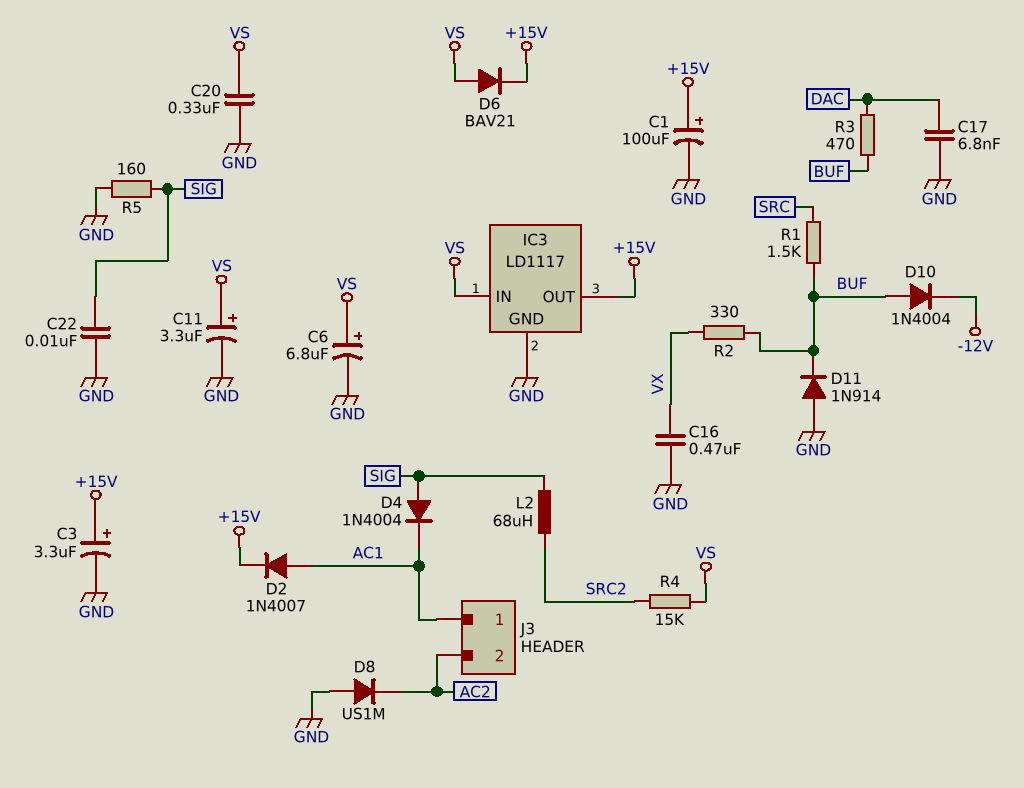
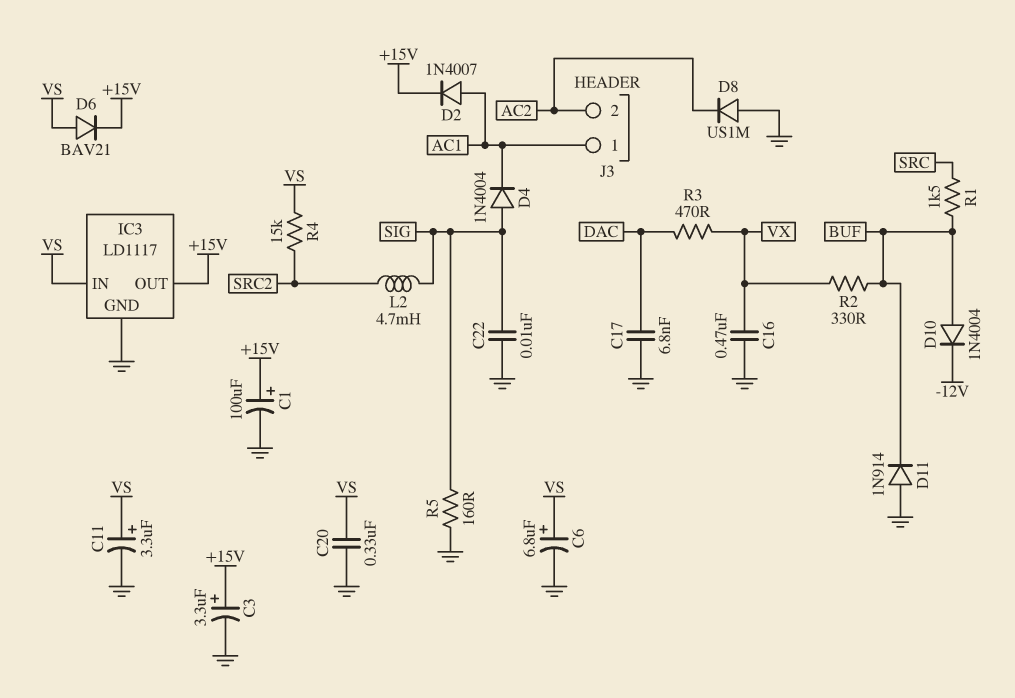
L2: 68uH (SIG, SRC2) -> 4.7mH (SIG, SRC2)
R3: 470 (BUF, DAC) -> 470 (DAC, VX)

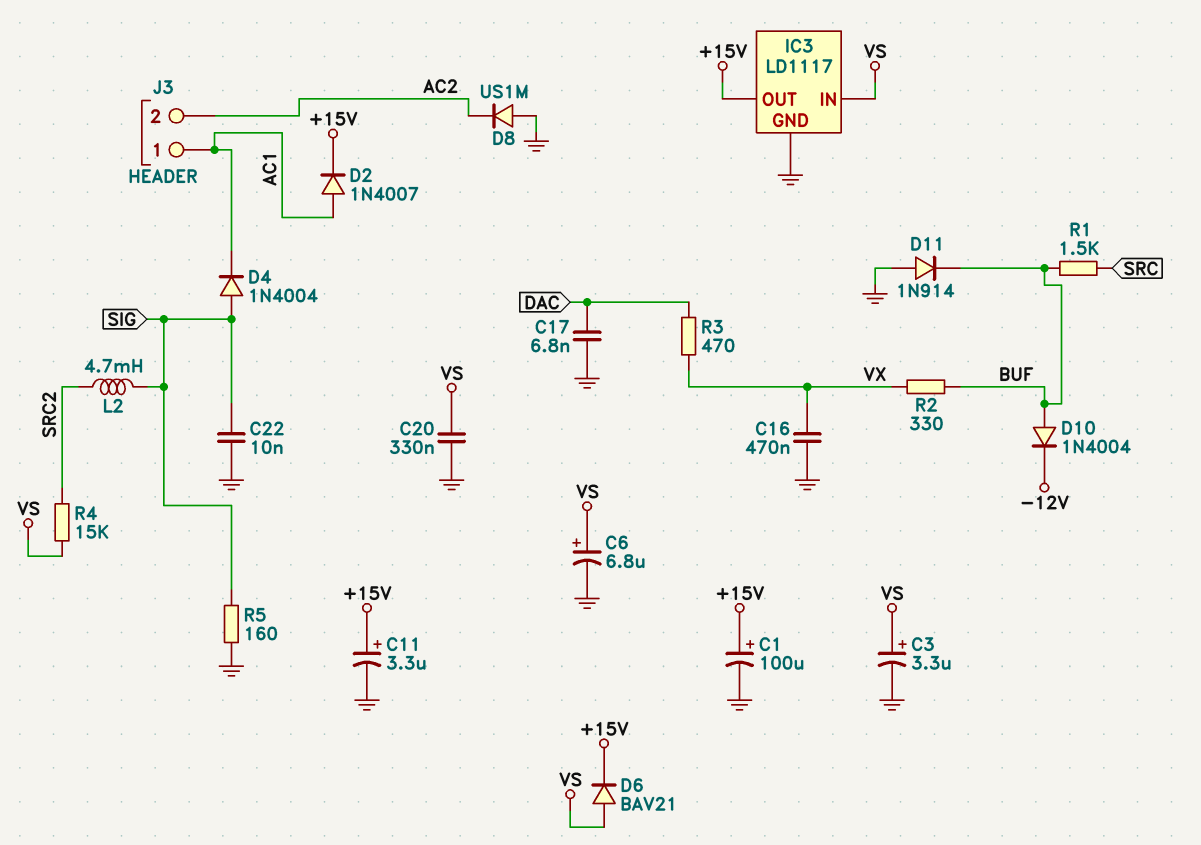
C3: 3.3uF (plus +15V, minus GND) -> 3.3uF (plus VS, minus GND)
C11: 3.3uF (plus VS, minus GND) -> 3.3uF (plus +15V, minus GND)

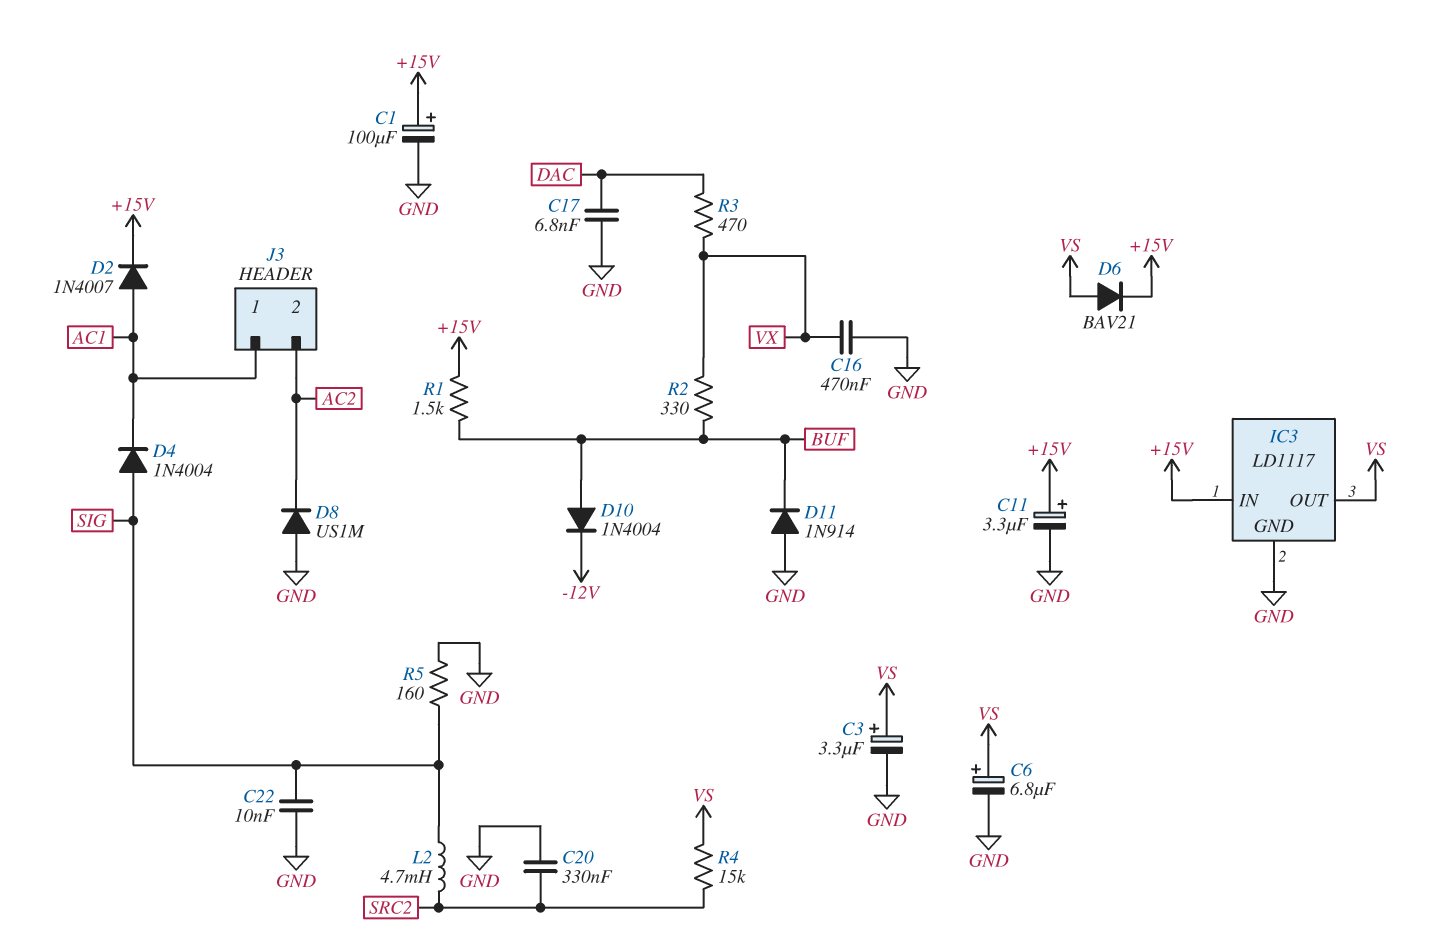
C20: 330nF (GND, VS) -> 330nF (GND, SRC2)
IC3 pin IN: VS -> +15V
IC3 pin OUT: +15V -> VS
R1: 1.5k (BUF, SRC) -> 1.5k (+15V, BUF)

